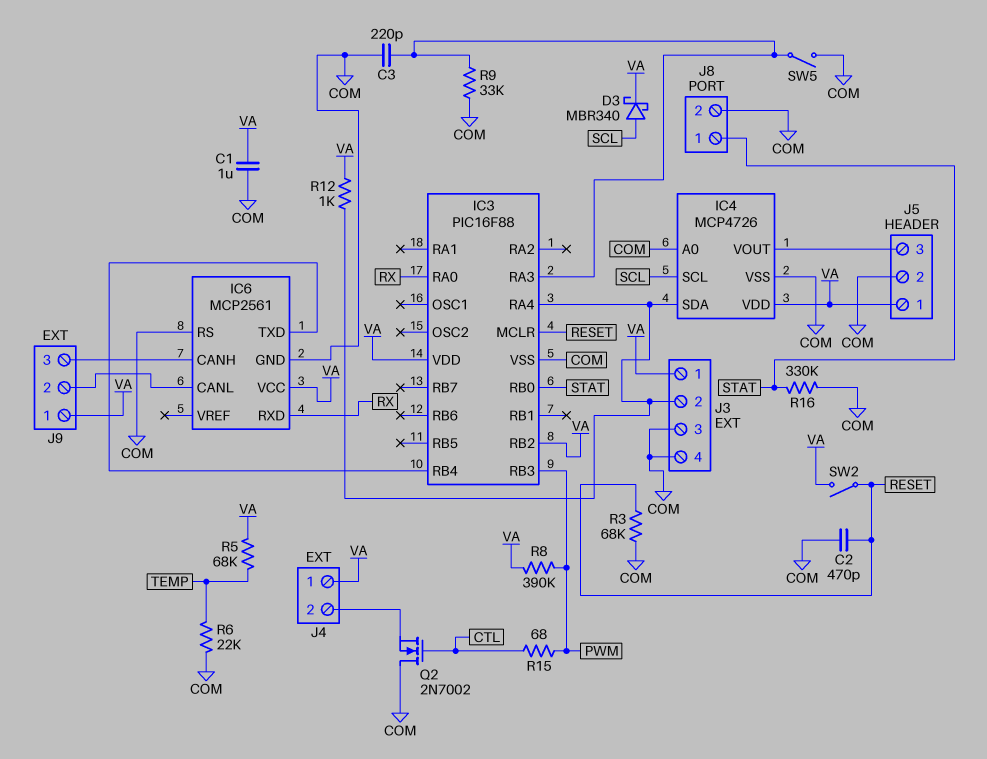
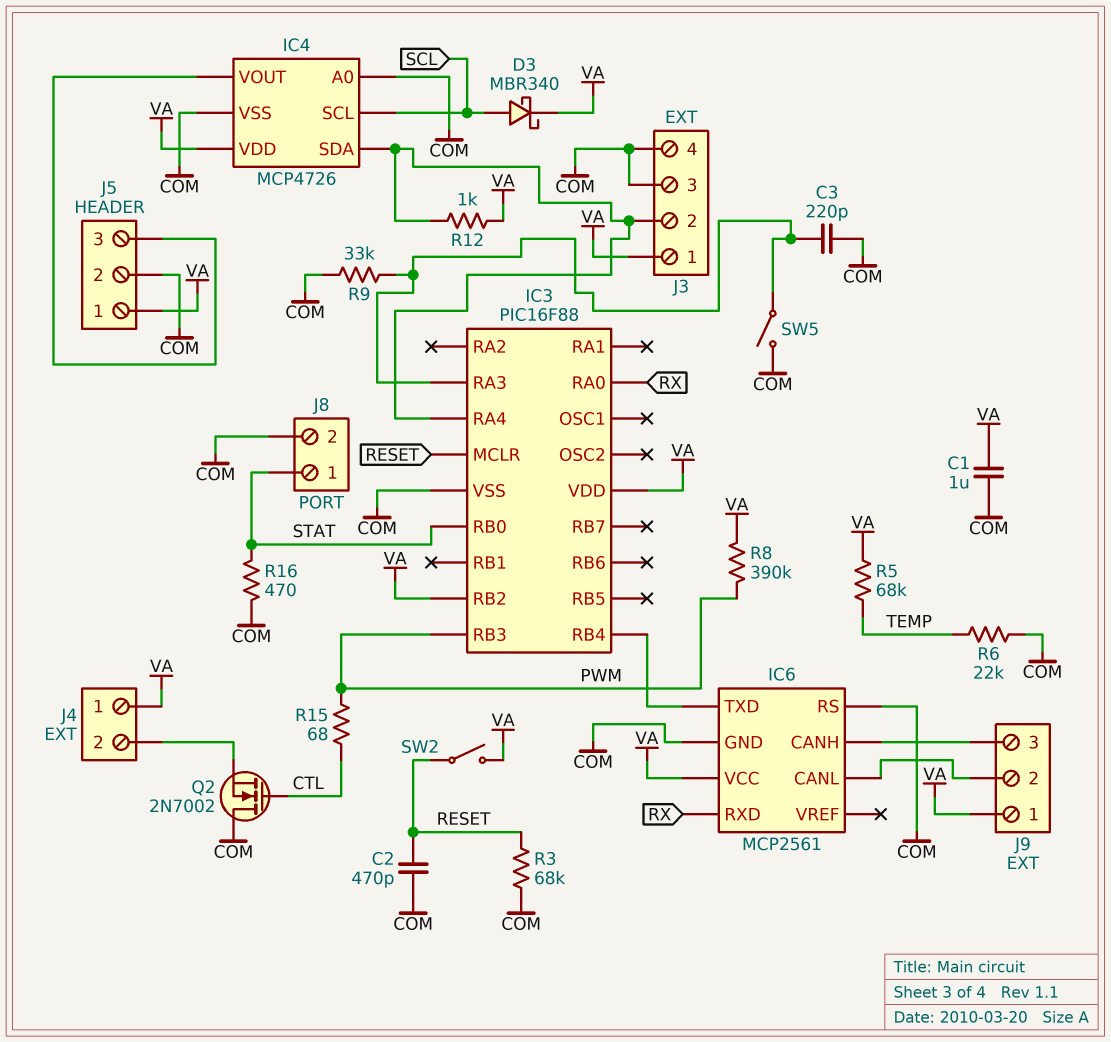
R16: 330k (COM, STAT) -> 470 (COM, STAT)

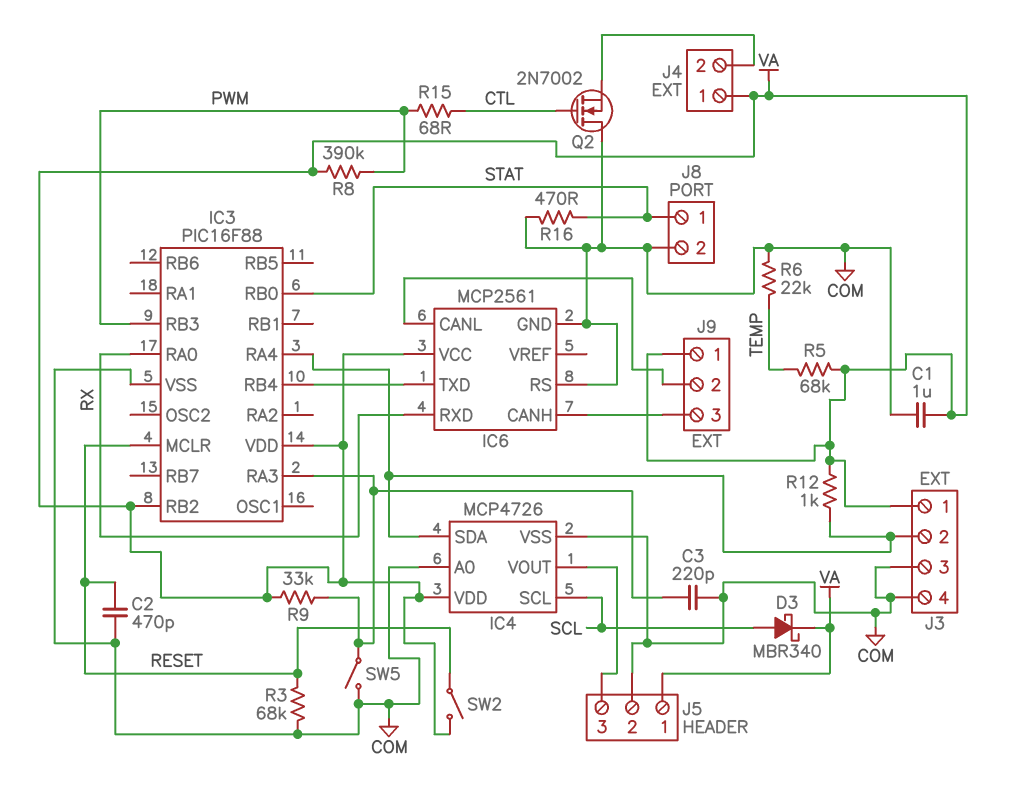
R9: 33k (COM, IC3/RA3) -> 33k (IC3/RA3, VA)

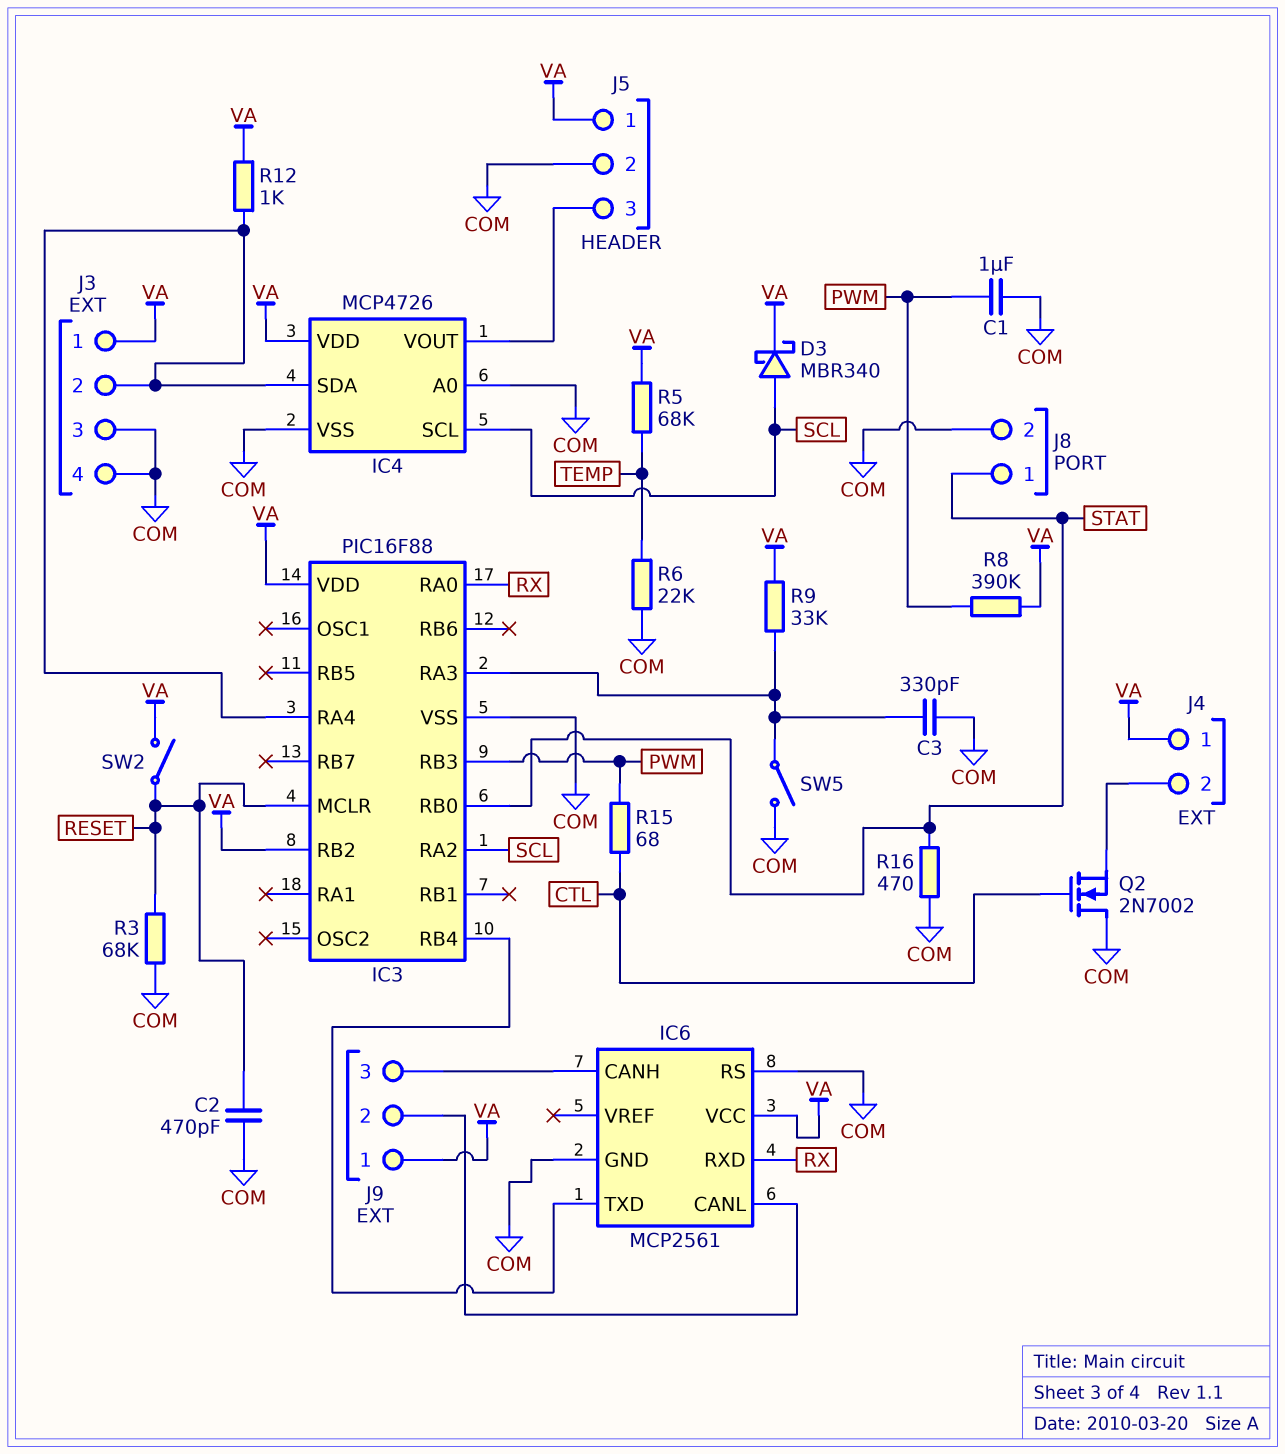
C1: 1uF (COM, VA) -> 1uF (COM, PWM)
C3: 220pF (COM, IC3/RA3) -> 330pF (COM, IC3/RA3)
IC3 pin RA2: none -> SCL

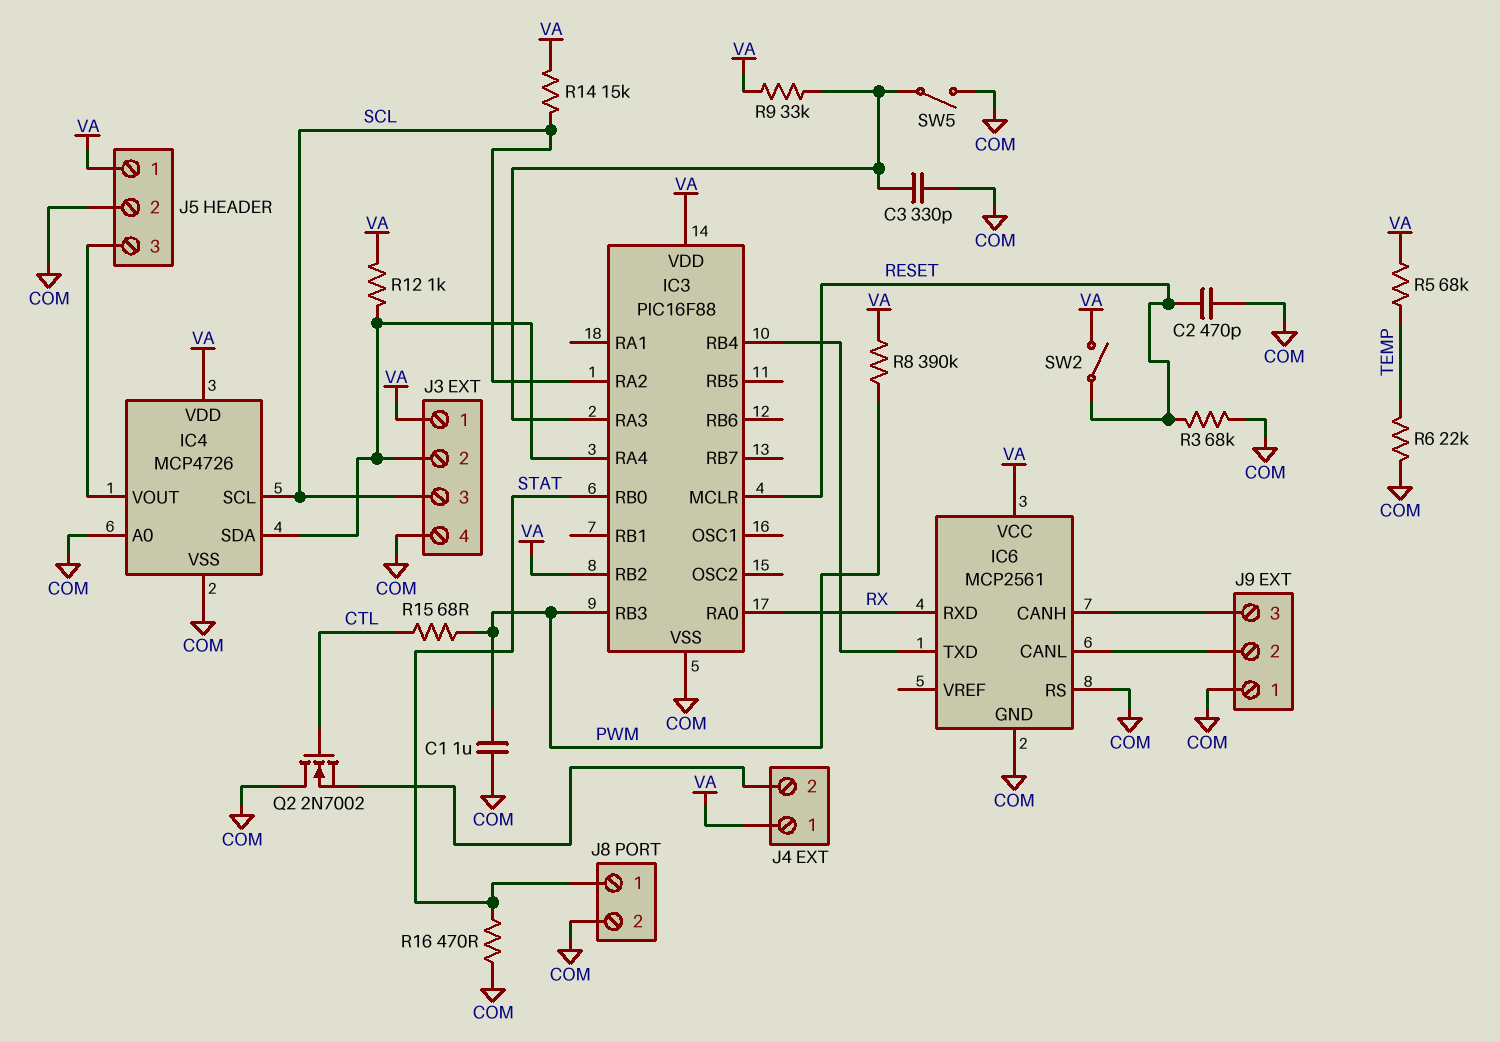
D3: schottky MBR340 (A SCL, K VA) -> none
J3 pin 3: COM -> SCL
J9 pin 1: VA -> COM
R14: none -> 15k (SCL, VA)

